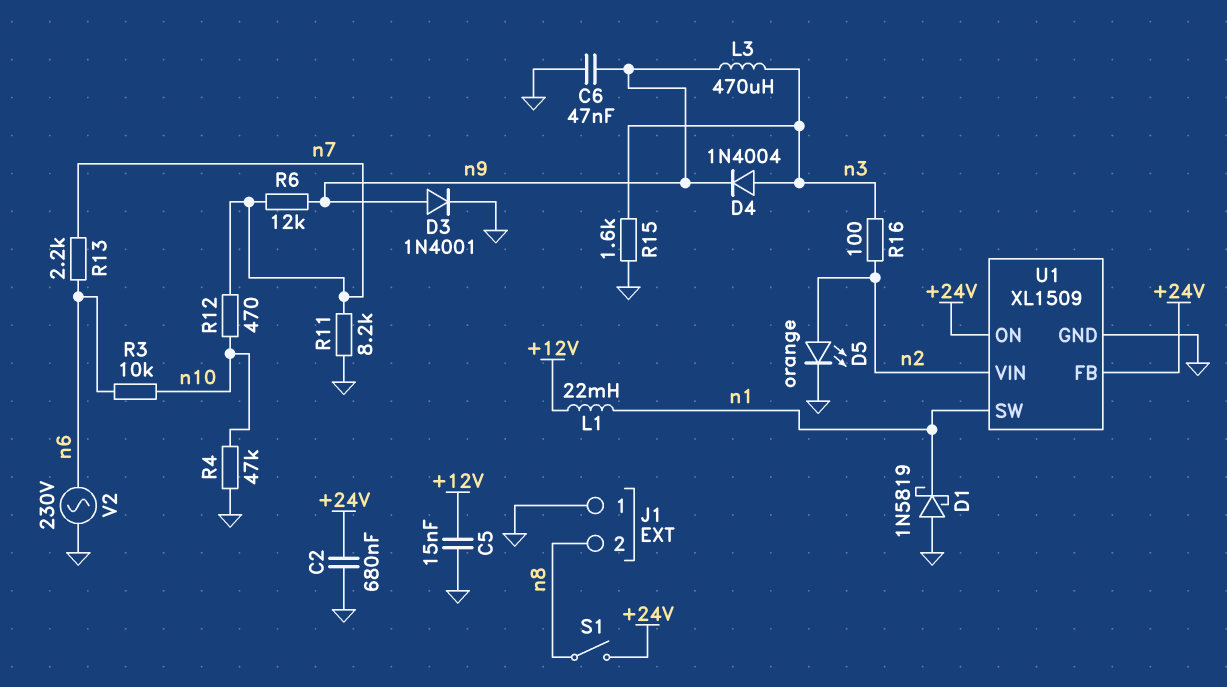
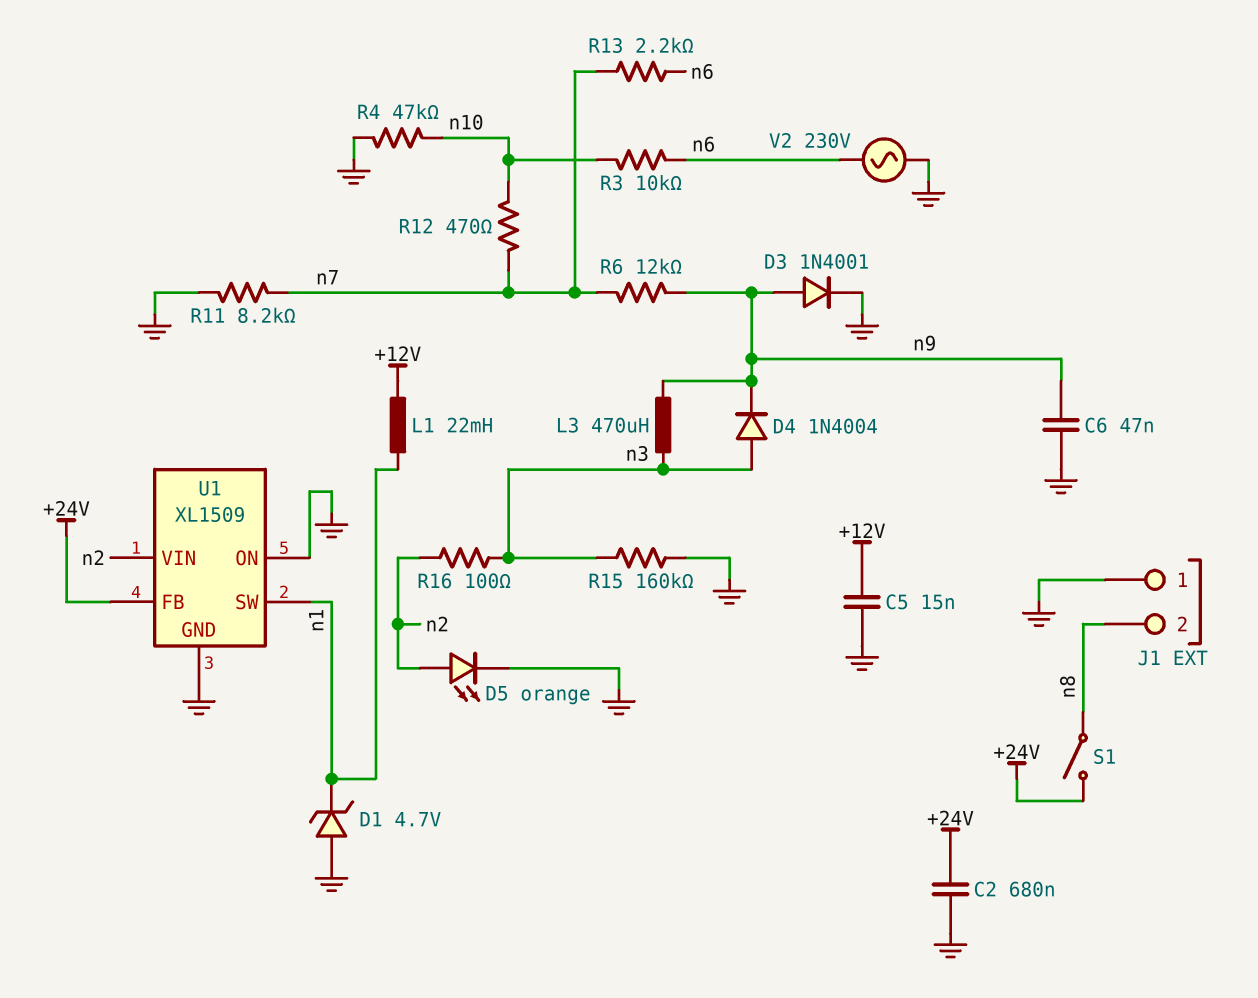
D1: schottky 1N5819 (A GND, K n1) -> zener 4.7V (A GND, K n1)
R15: 1.6k (GND, n3) -> 160k (GND, n3)
U1 pin ON: +24V -> GND

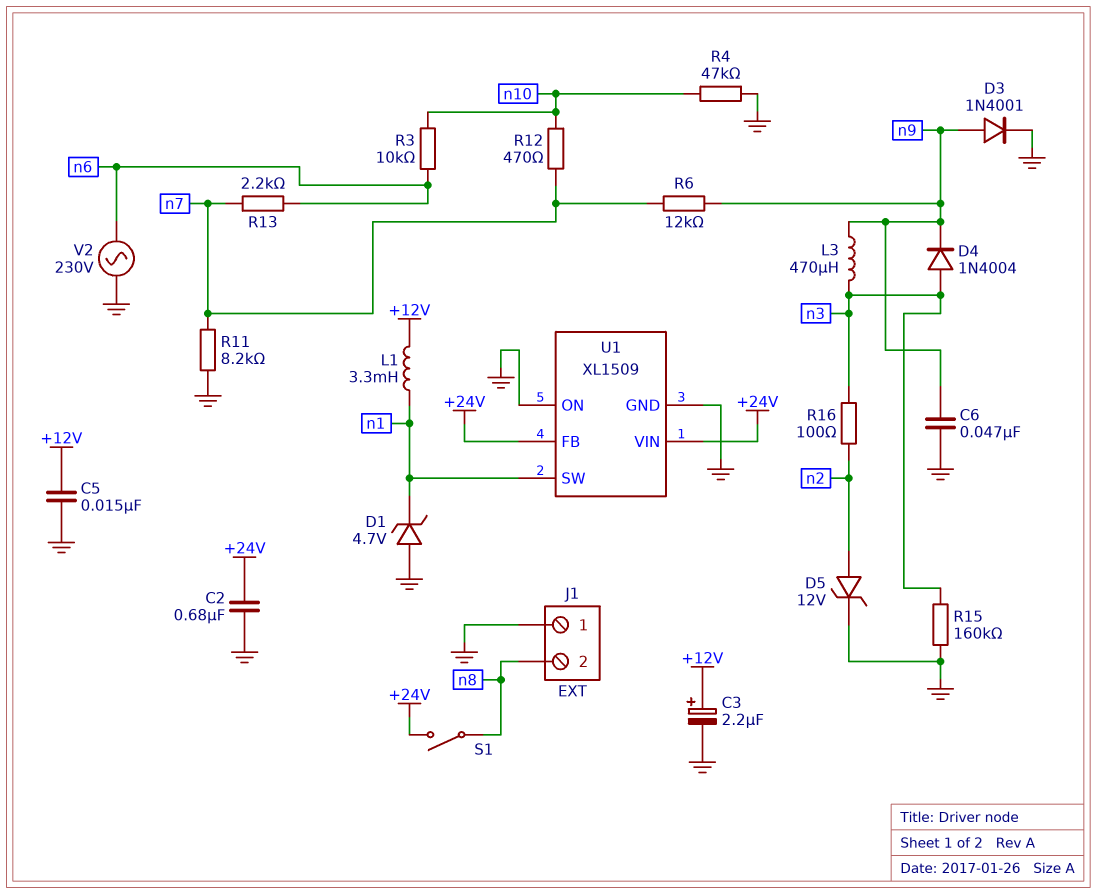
C3: none -> 2.2uF (plus +12V, minus GND)
D5: LED orange (A n2, K GND) -> zener 12V (A n2, K GND)
L1: 22mH (+12V, n1) -> 3.3mH (+12V, n1)
U1 pin VIN: n2 -> +24V

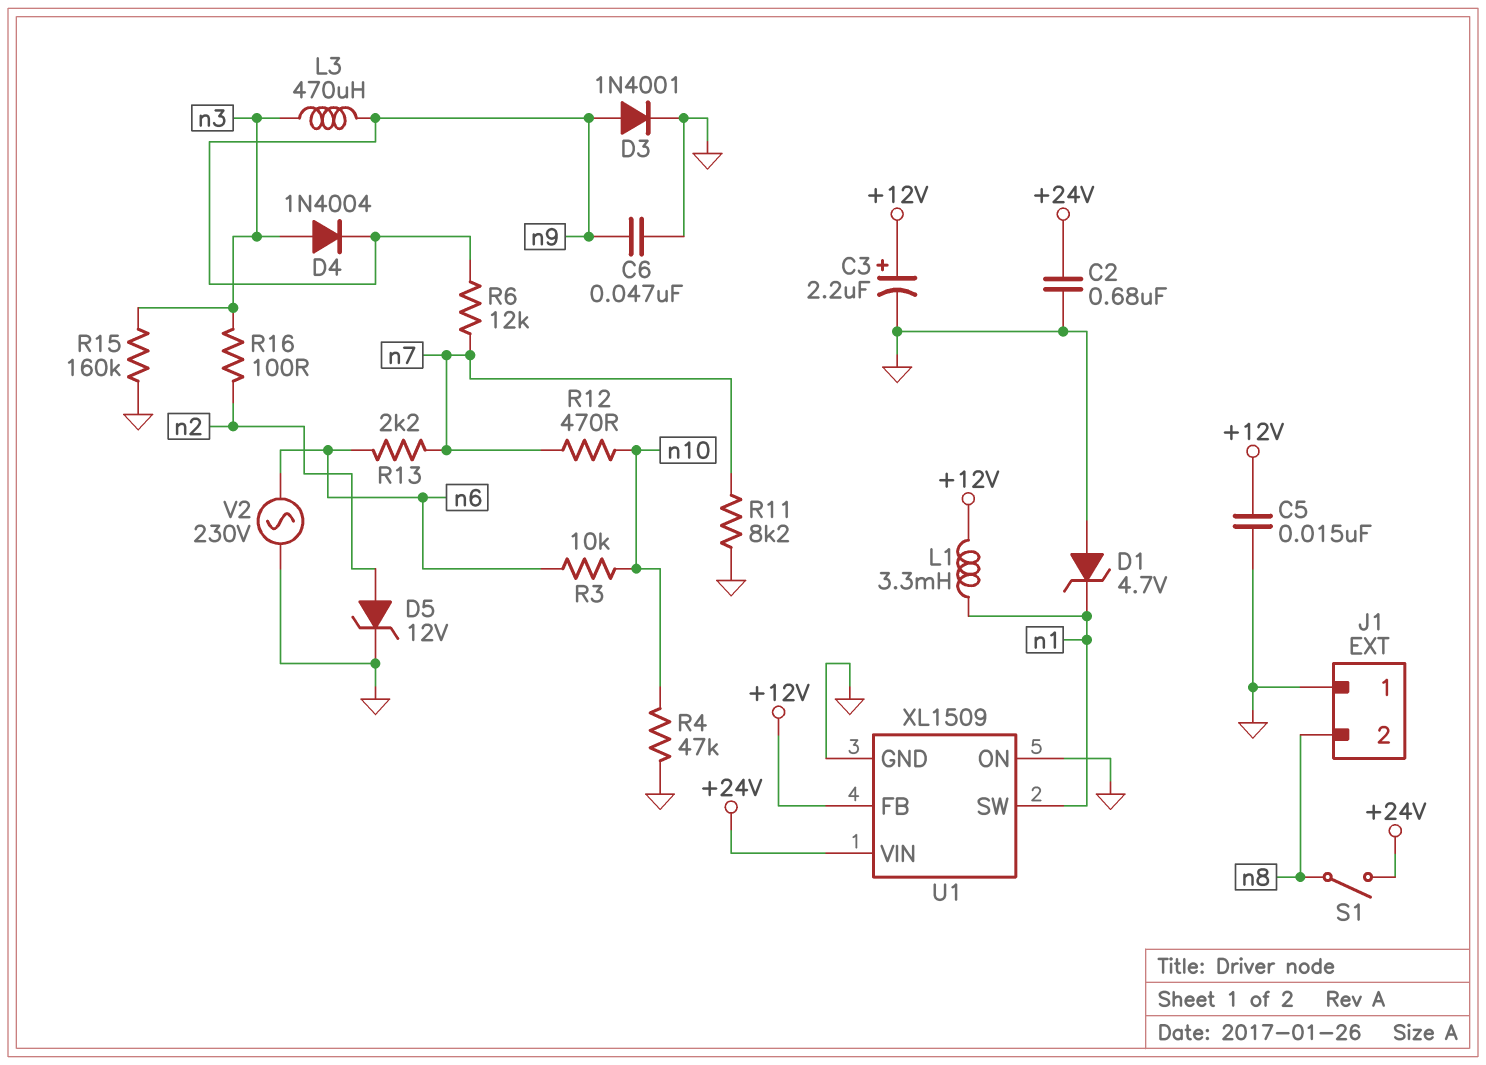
U1 pin FB: +24V -> +12V

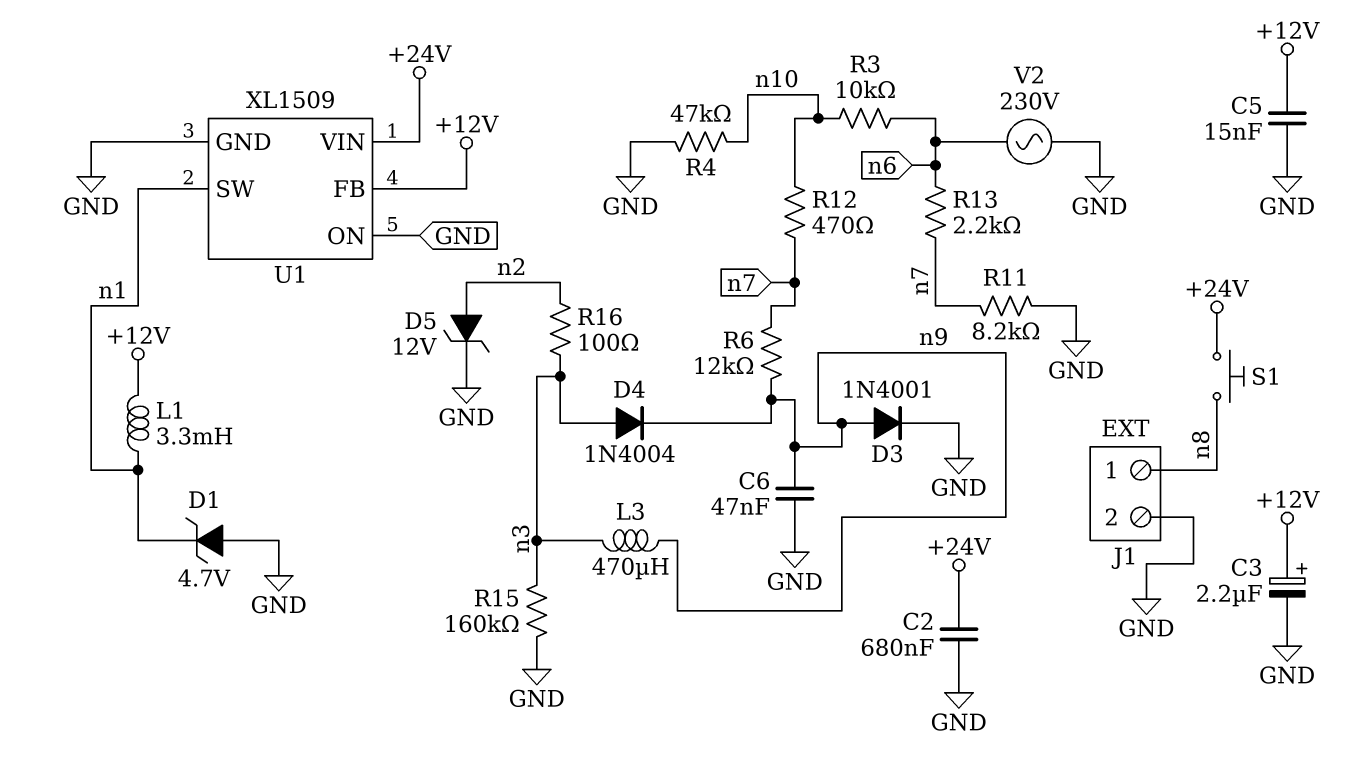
J1 pin 1: GND -> n8
J1 pin 2: n8 -> GND
S1: switch (+24V, n8) -> button (+24V, n8)

